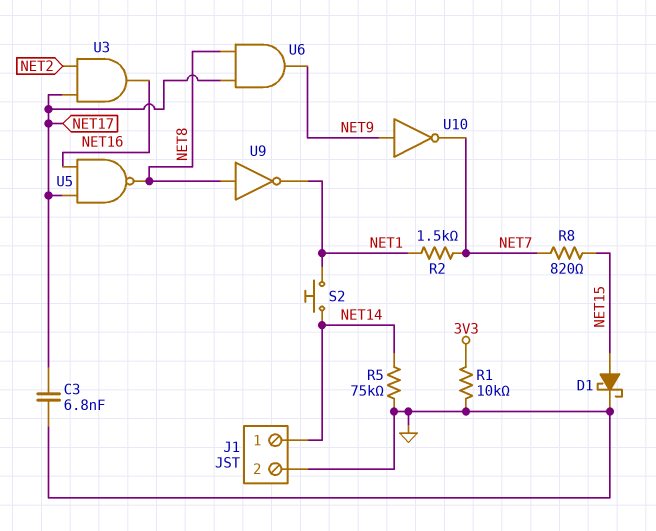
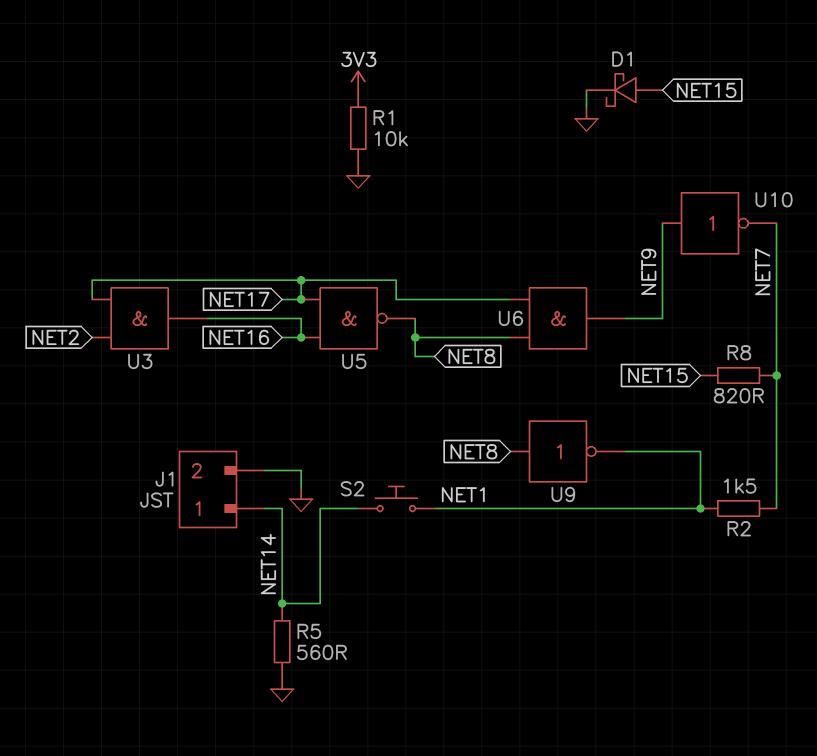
C3: 6.8nF (GND, NET17) -> none
R5: 75k (GND, NET14) -> 560 (GND, NET14)

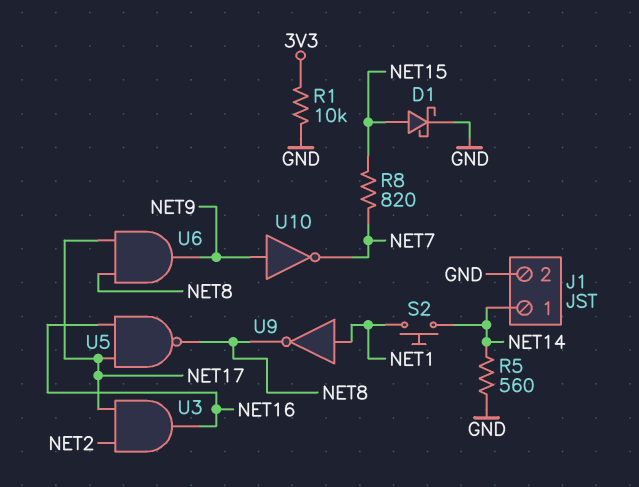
R2: 1.5k (NET1, NET7) -> none
U9: NOT (in NET8, out NET1) -> NOT (in NET1, out NET8)

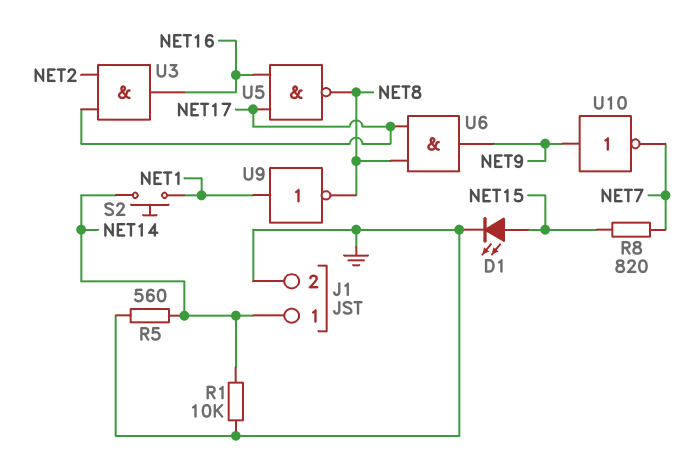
D1: schottky (A NET15, K GND) -> LED (A NET15, K GND)
R1: 10k (3V3, GND) -> 10k (GND, NET14)

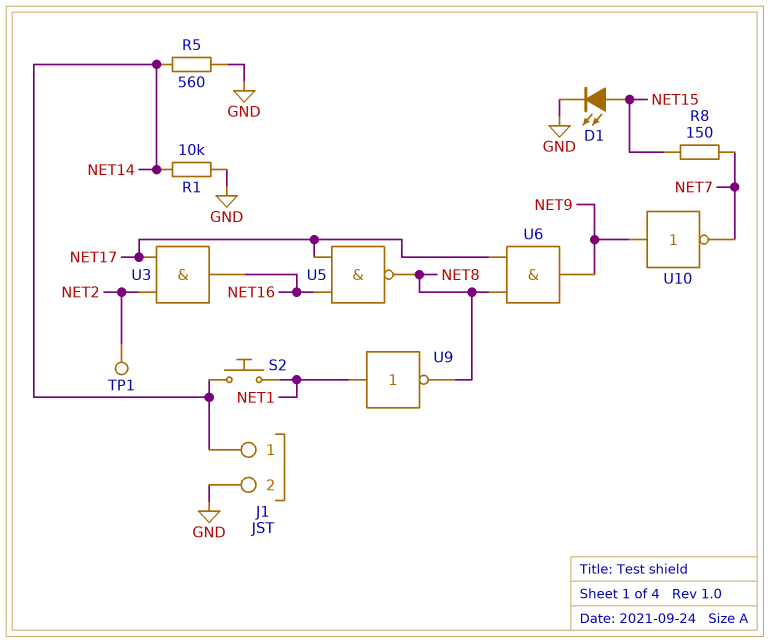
R8: 820 (NET7, NET15) -> 150 (NET7, NET15)
TP1: none -> test point (NET2)

